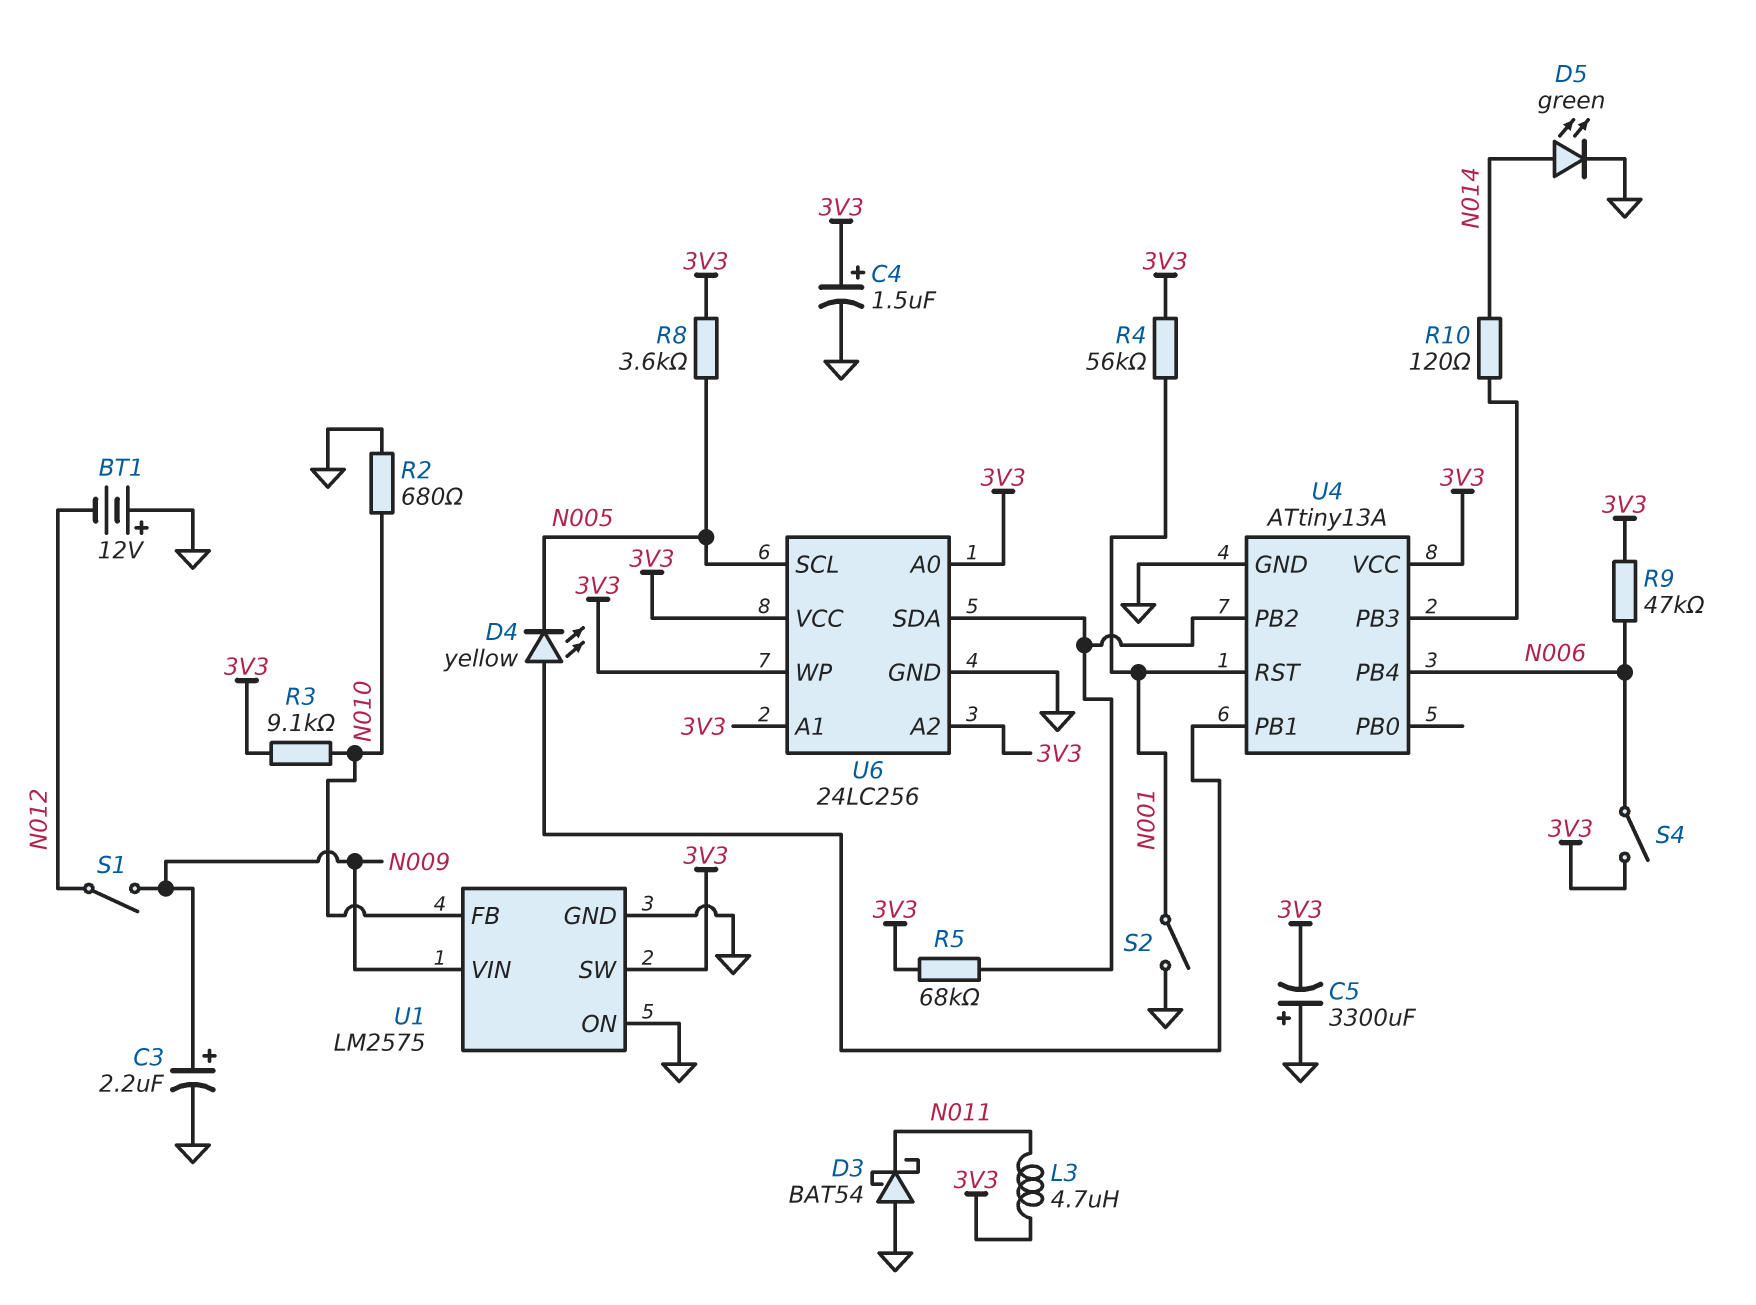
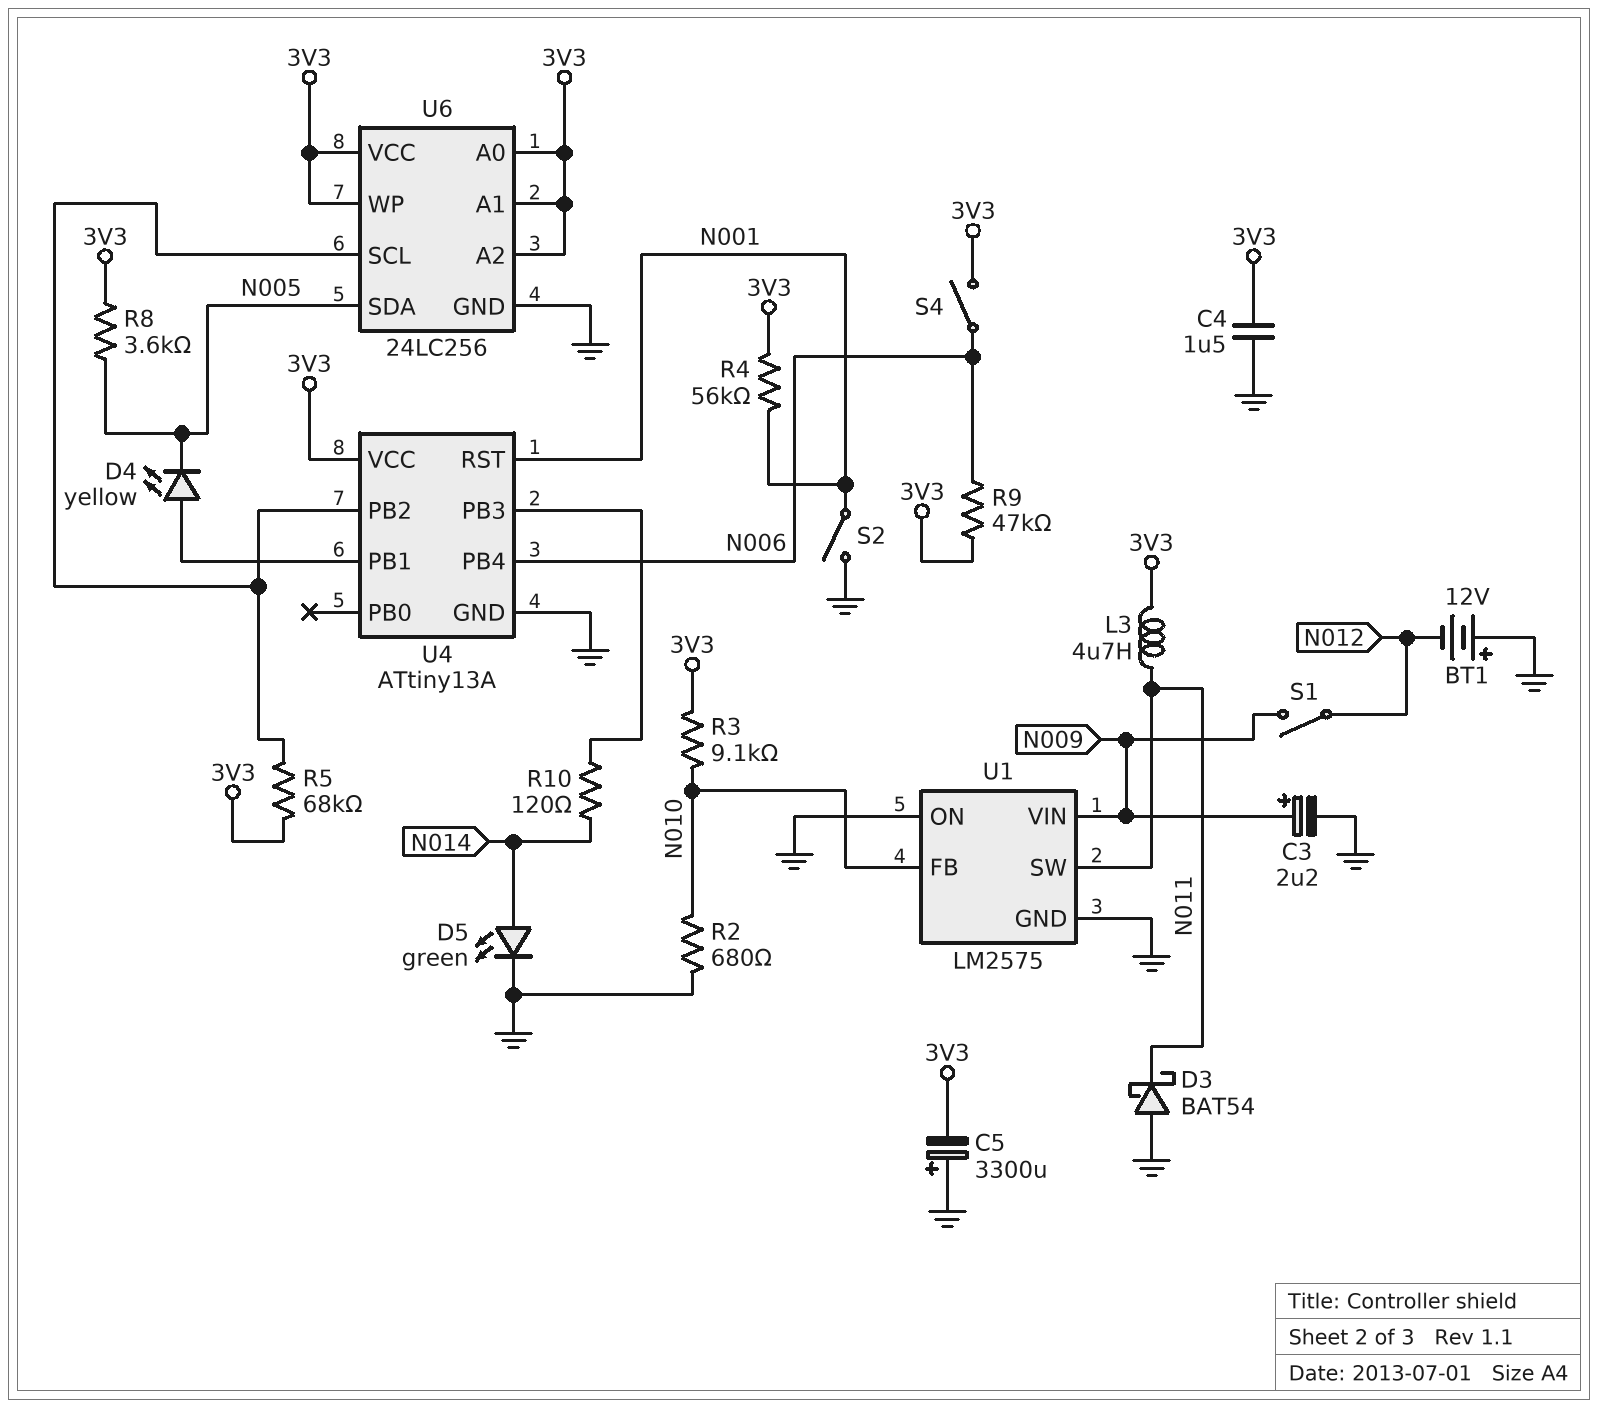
C4: 1.5uF (plus 3V3, minus GND) -> 1.5uF (3V3, GND)
U1 pin SW: 3V3 -> N011
U6 pin SCL: N005 -> U4/PB2
U6 pin SDA: U4/PB2 -> N005

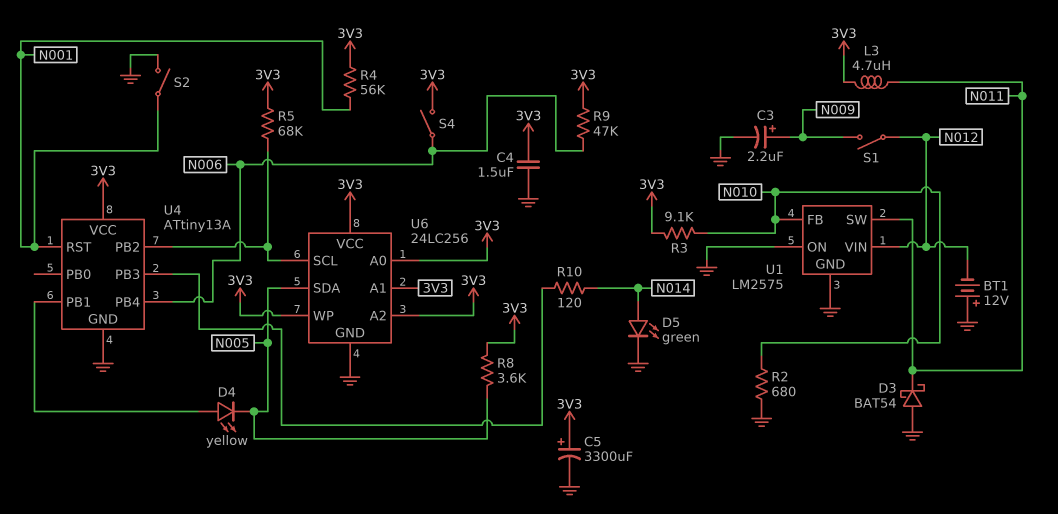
C5: 3300uF (plus GND, minus 3V3) -> 3300uF (plus 3V3, minus GND)
U1 pin VIN: N009 -> N012

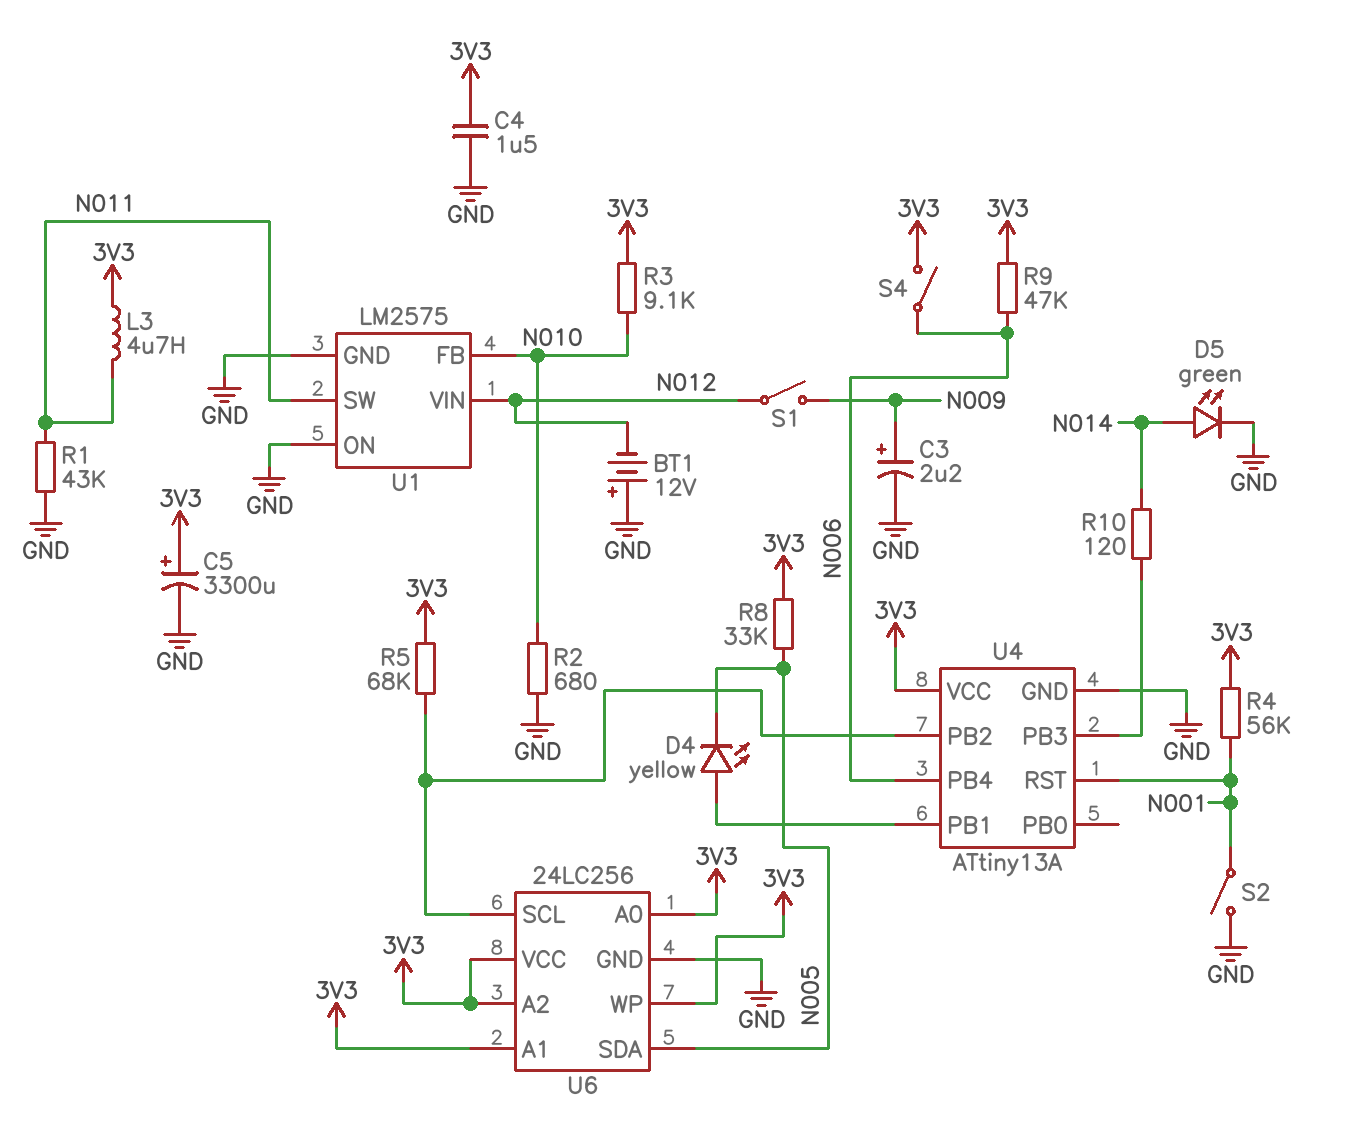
D3: schottky BAT54 (A GND, K N011) -> none
R1: none -> 43k (GND, N011)
R8: 3.6k (3V3, N005) -> 33k (3V3, N005)

